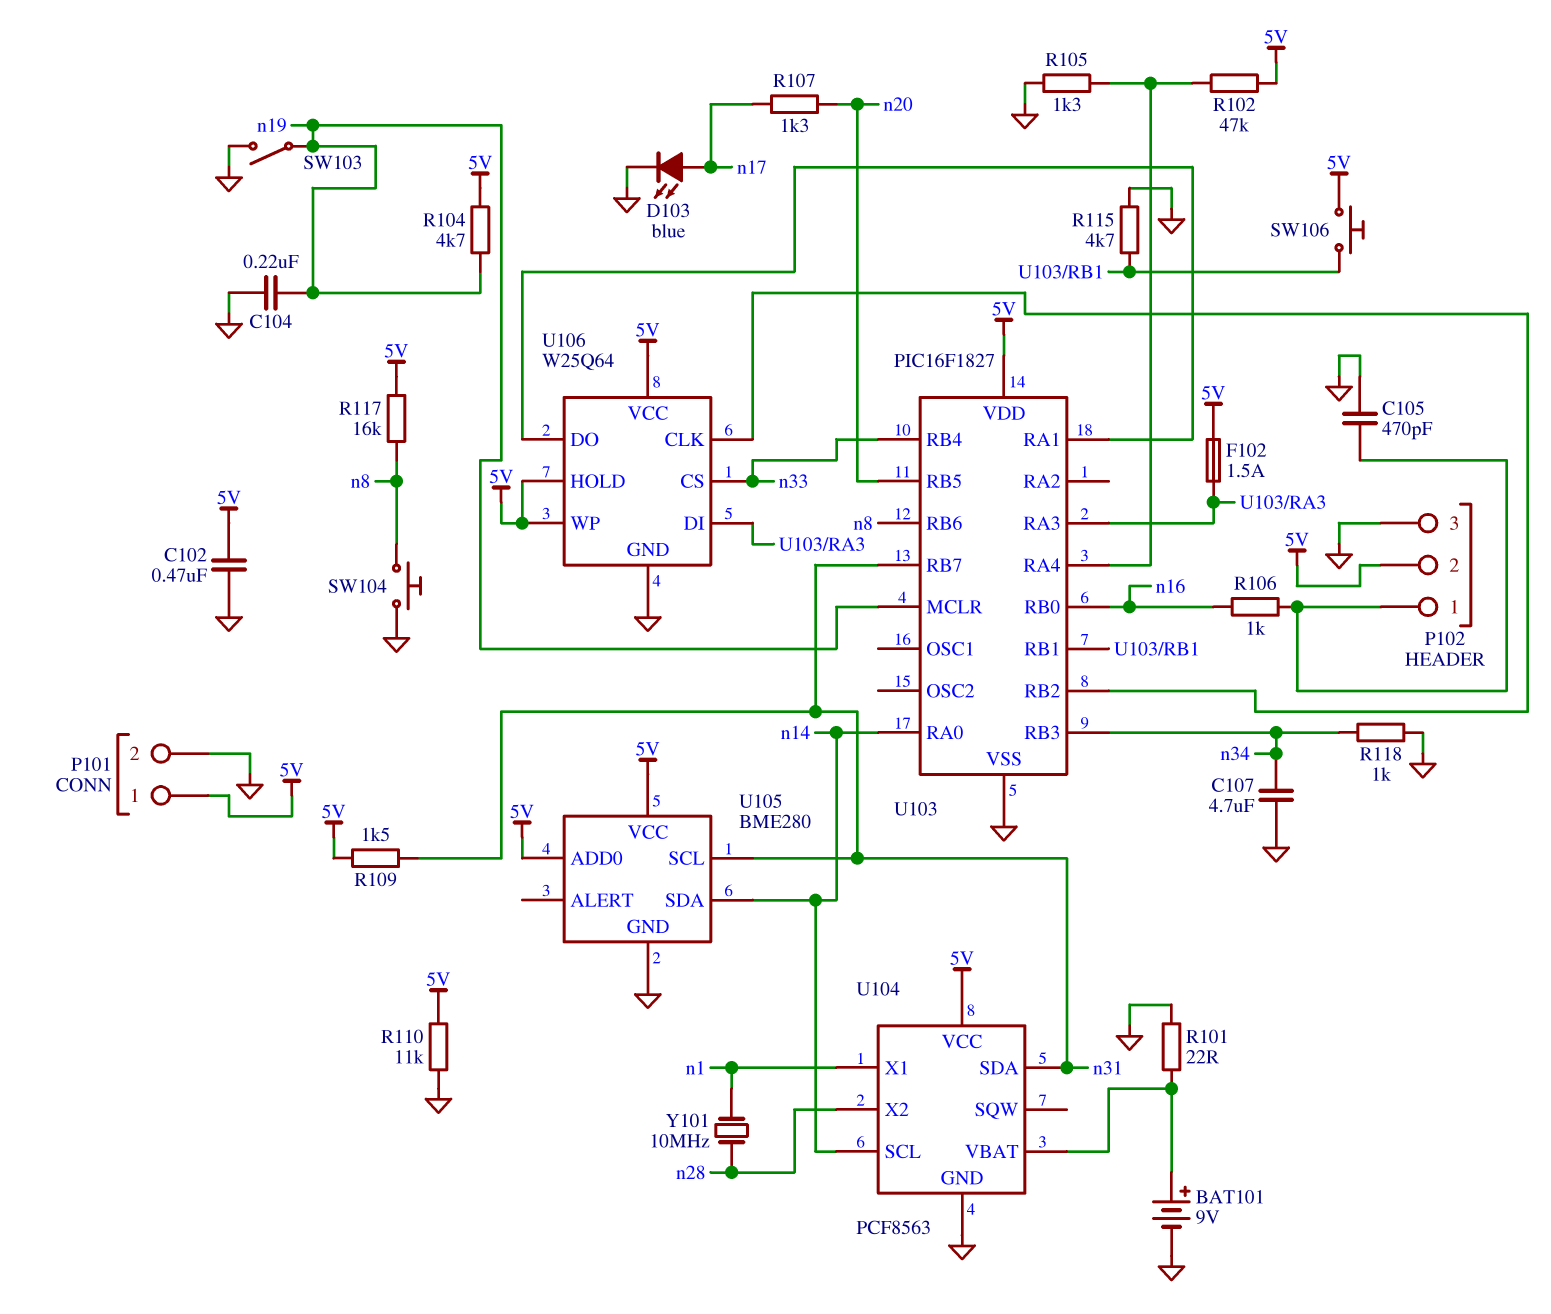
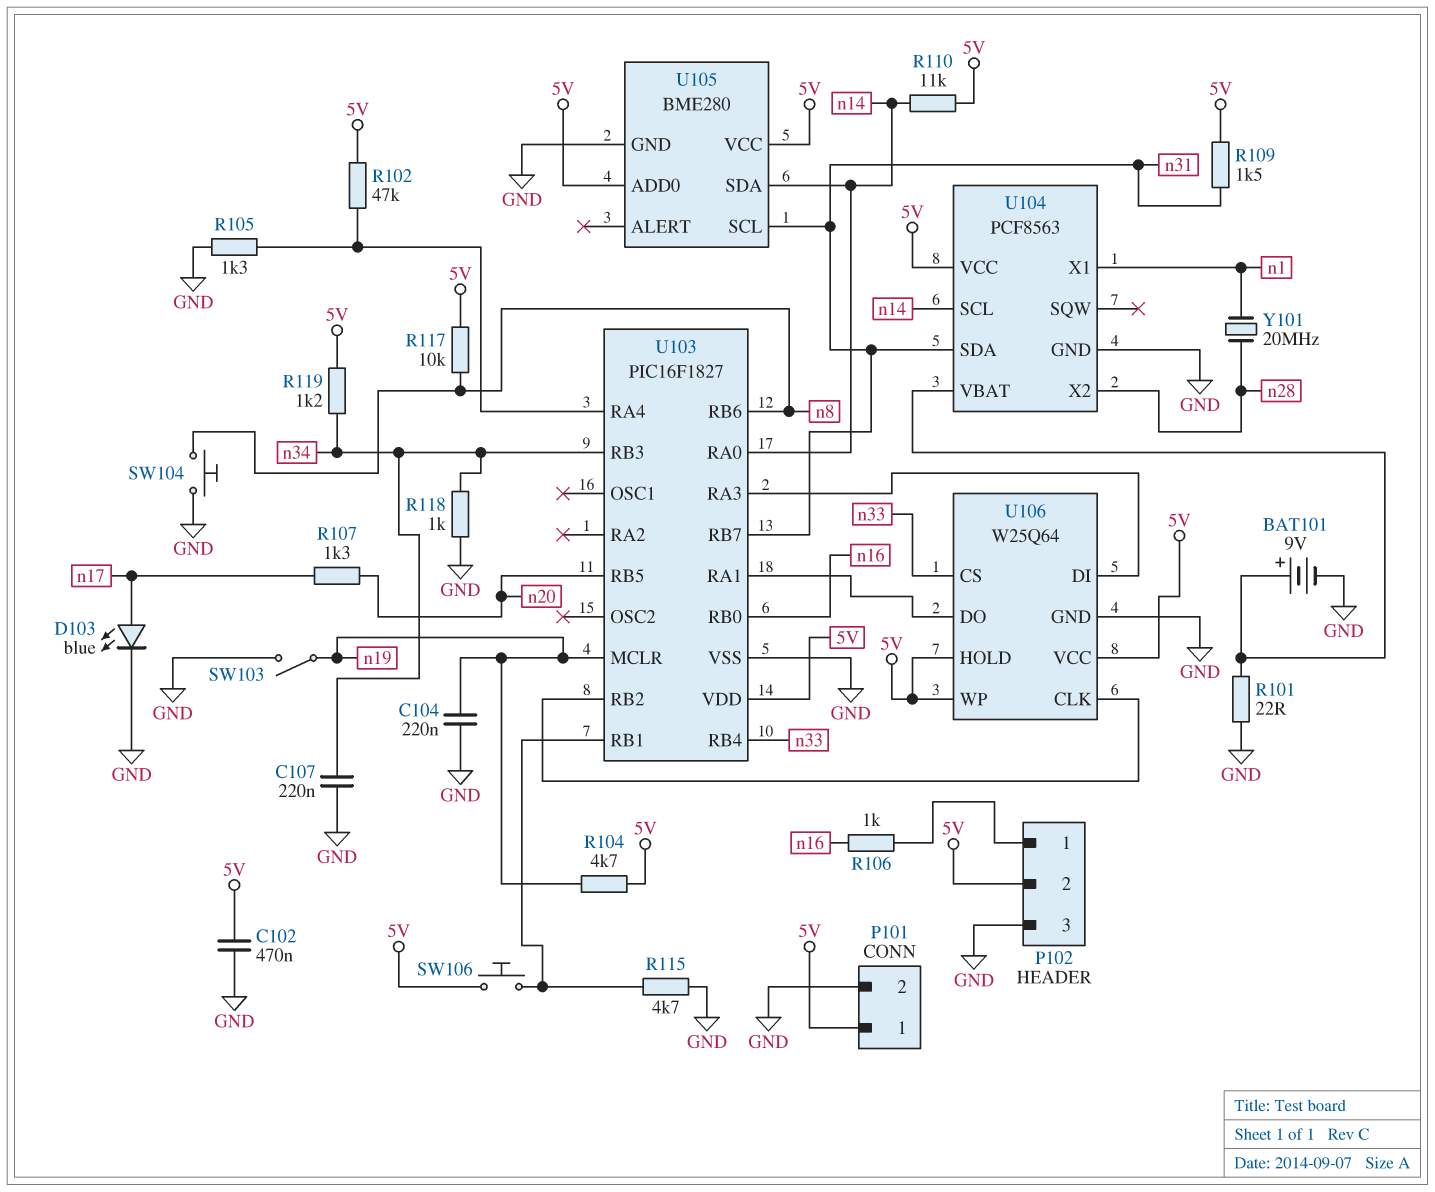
C105: 470pF (GND, P102/1) -> none
C107: 4.7uF (GND, n34) -> 220nF (GND, n34)
F102: 1.5A (5V, U103/RA3) -> none
R110: 11k (5V, GND) -> 11k (5V, n14)
R117: 16k (5V, n8) -> 10k (5V, n8)
R119: none -> 1.2k (5V, n34)
Y101: 10MHz (n1, n28) -> 20MHz (n1, n28)

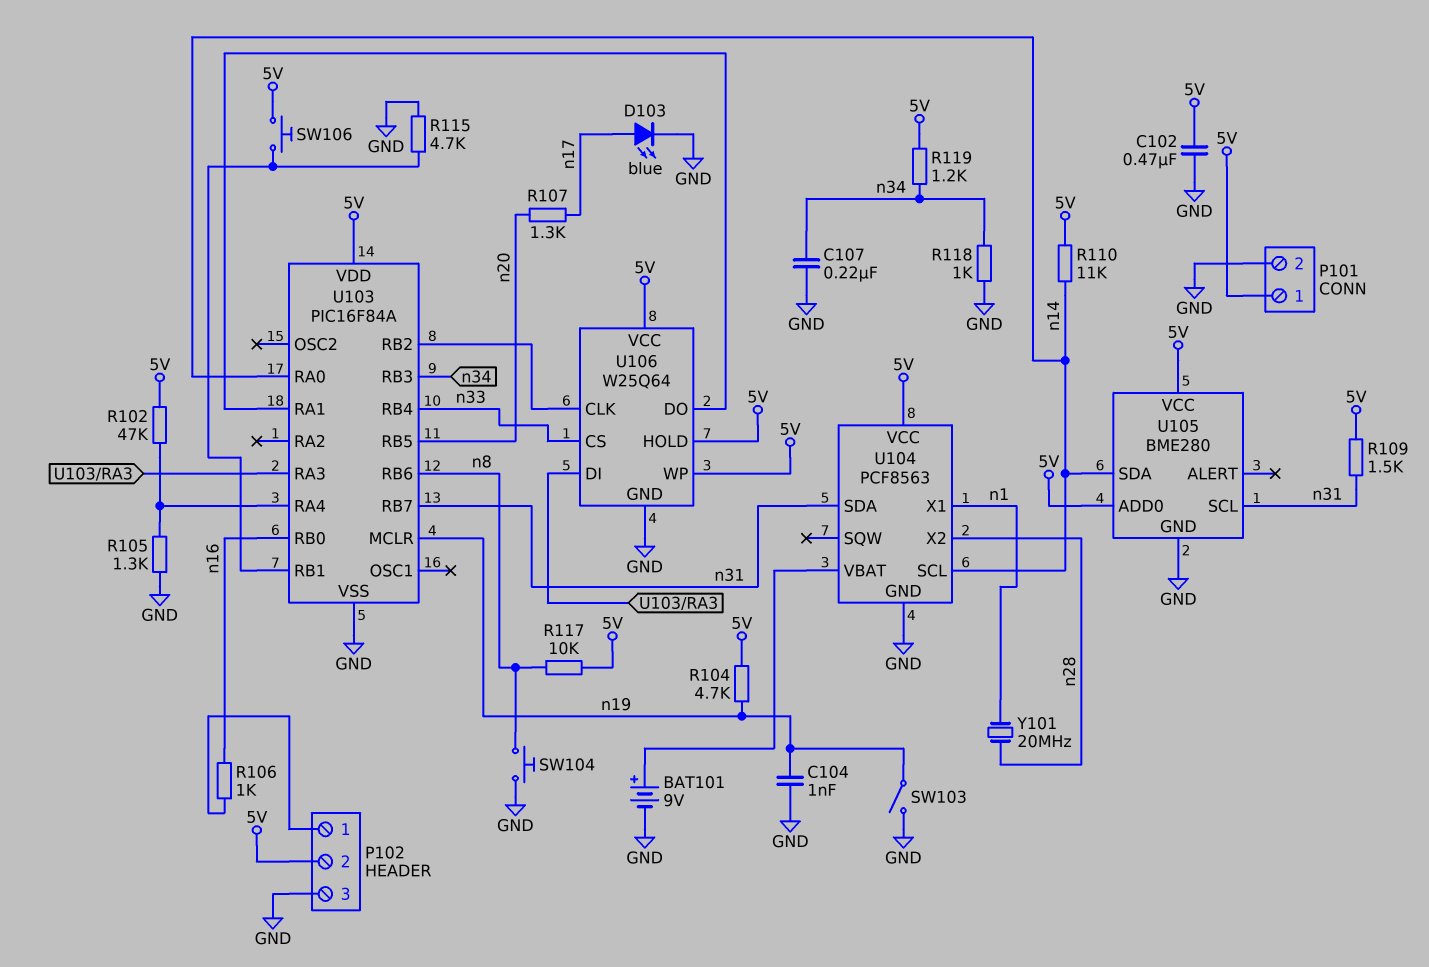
C104: 220nF (GND, n19) -> 1nF (GND, n19)
R101: 22 (GND, U104/VBAT) -> none
U103: PIC16F1827 -> PIC16F84A

